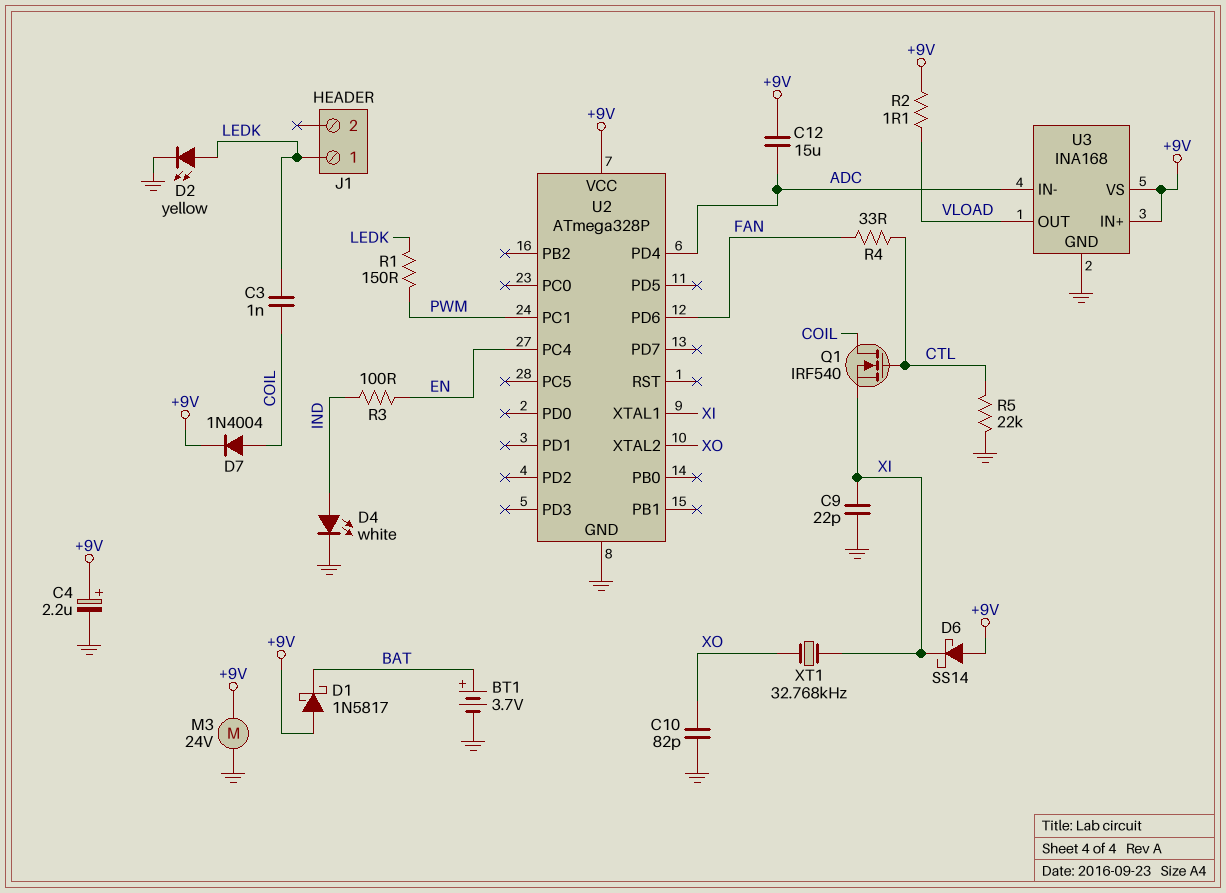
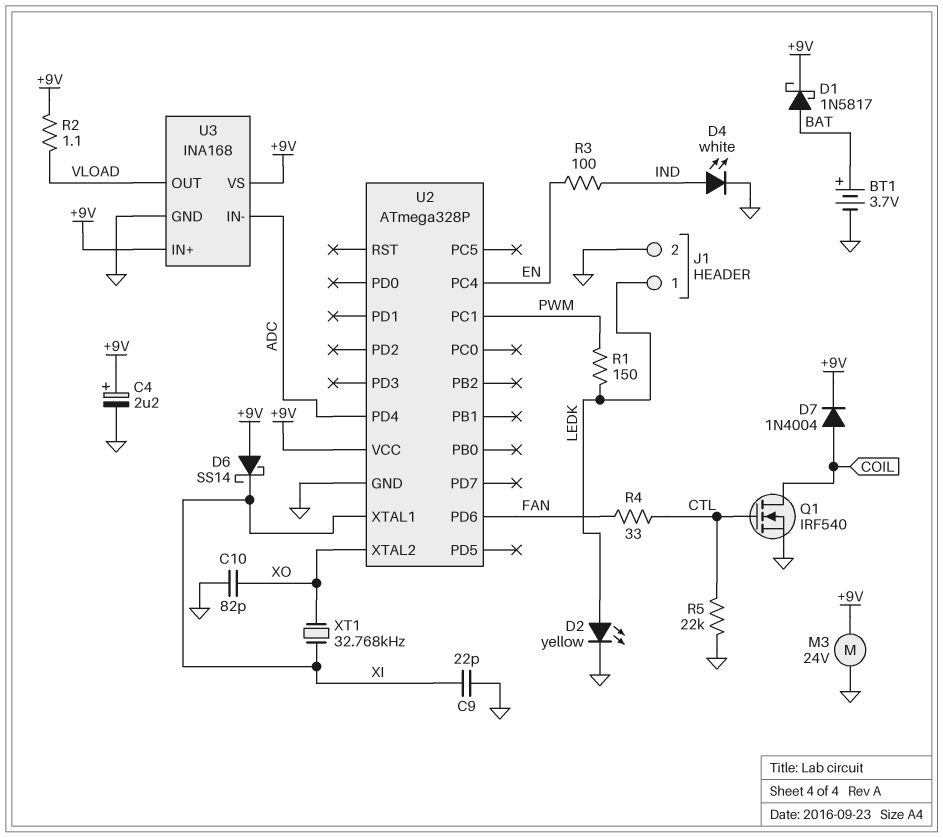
C3: 1nF (COIL, LEDK) -> none
C12: 15uF (+9V, ADC) -> none
D1: schottky 1N5817 (A +9V, K BAT) -> schottky 1N5817 (A BAT, K +9V)
J1 pin 2: none -> GND
Q1: NMOS IRF540 (G CTL, D COIL, S XI) -> NMOS IRF540 (G CTL, D COIL, S GND)

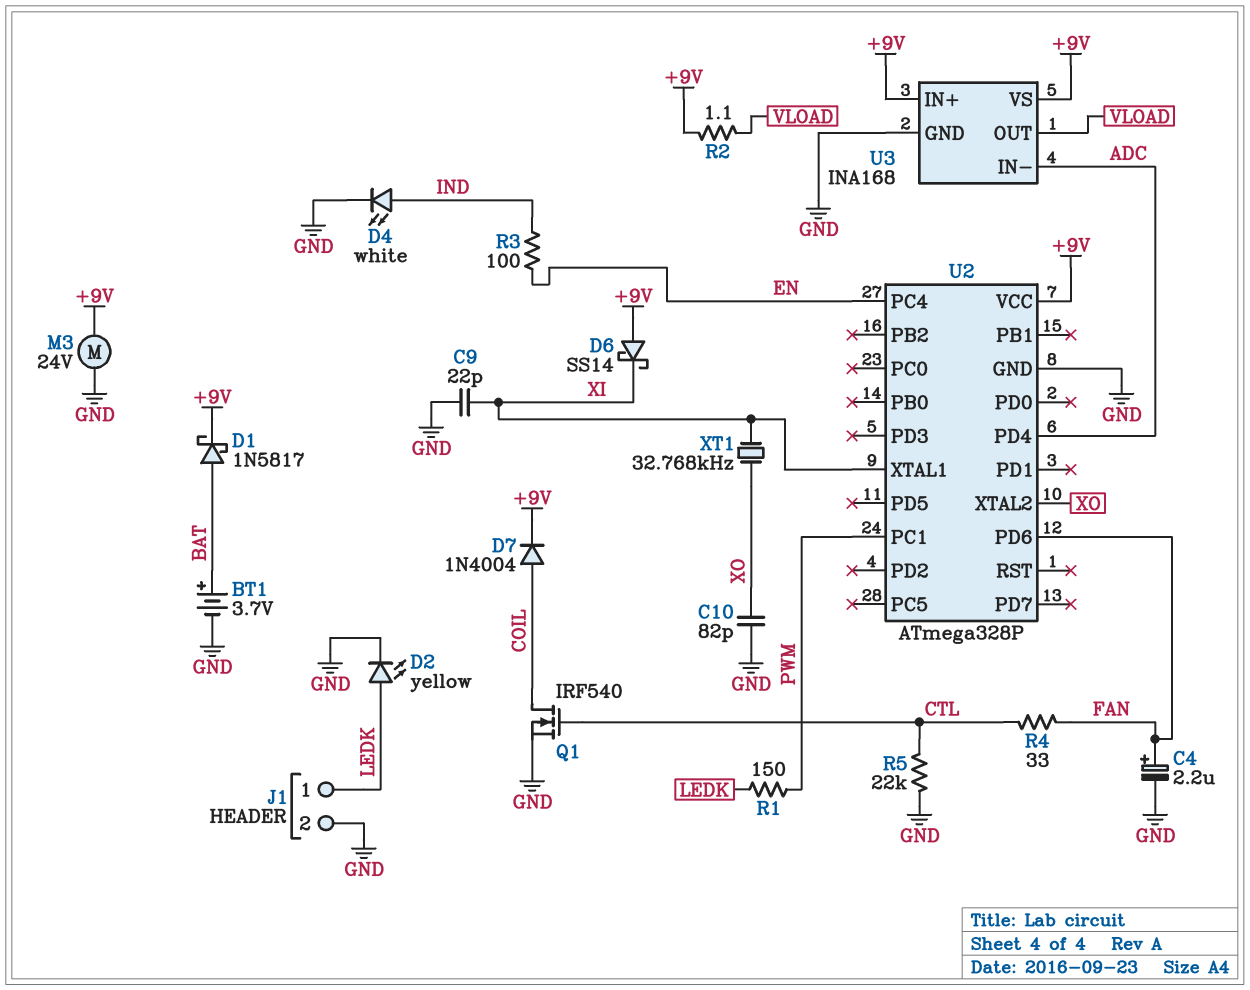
C4: 2.2uF (plus +9V, minus GND) -> 2.2uF (plus FAN, minus GND)

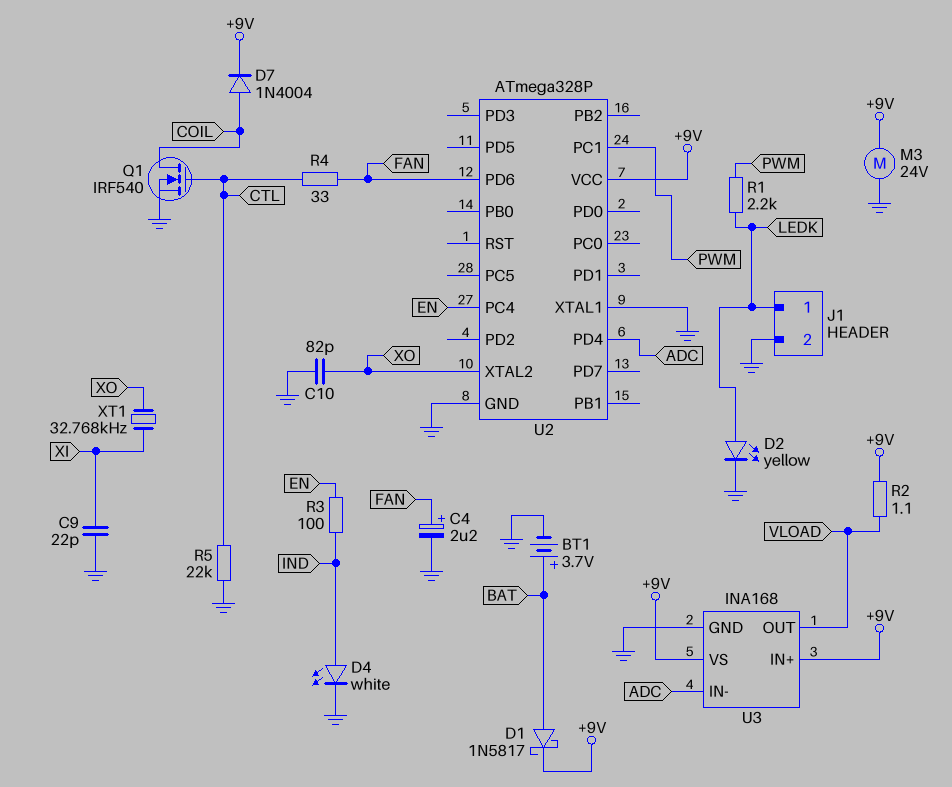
D6: schottky SS14 (A +9V, K XI) -> none
R1: 150 (LEDK, PWM) -> 2.2k (LEDK, PWM)
U2 pin XTAL1: XI -> GND

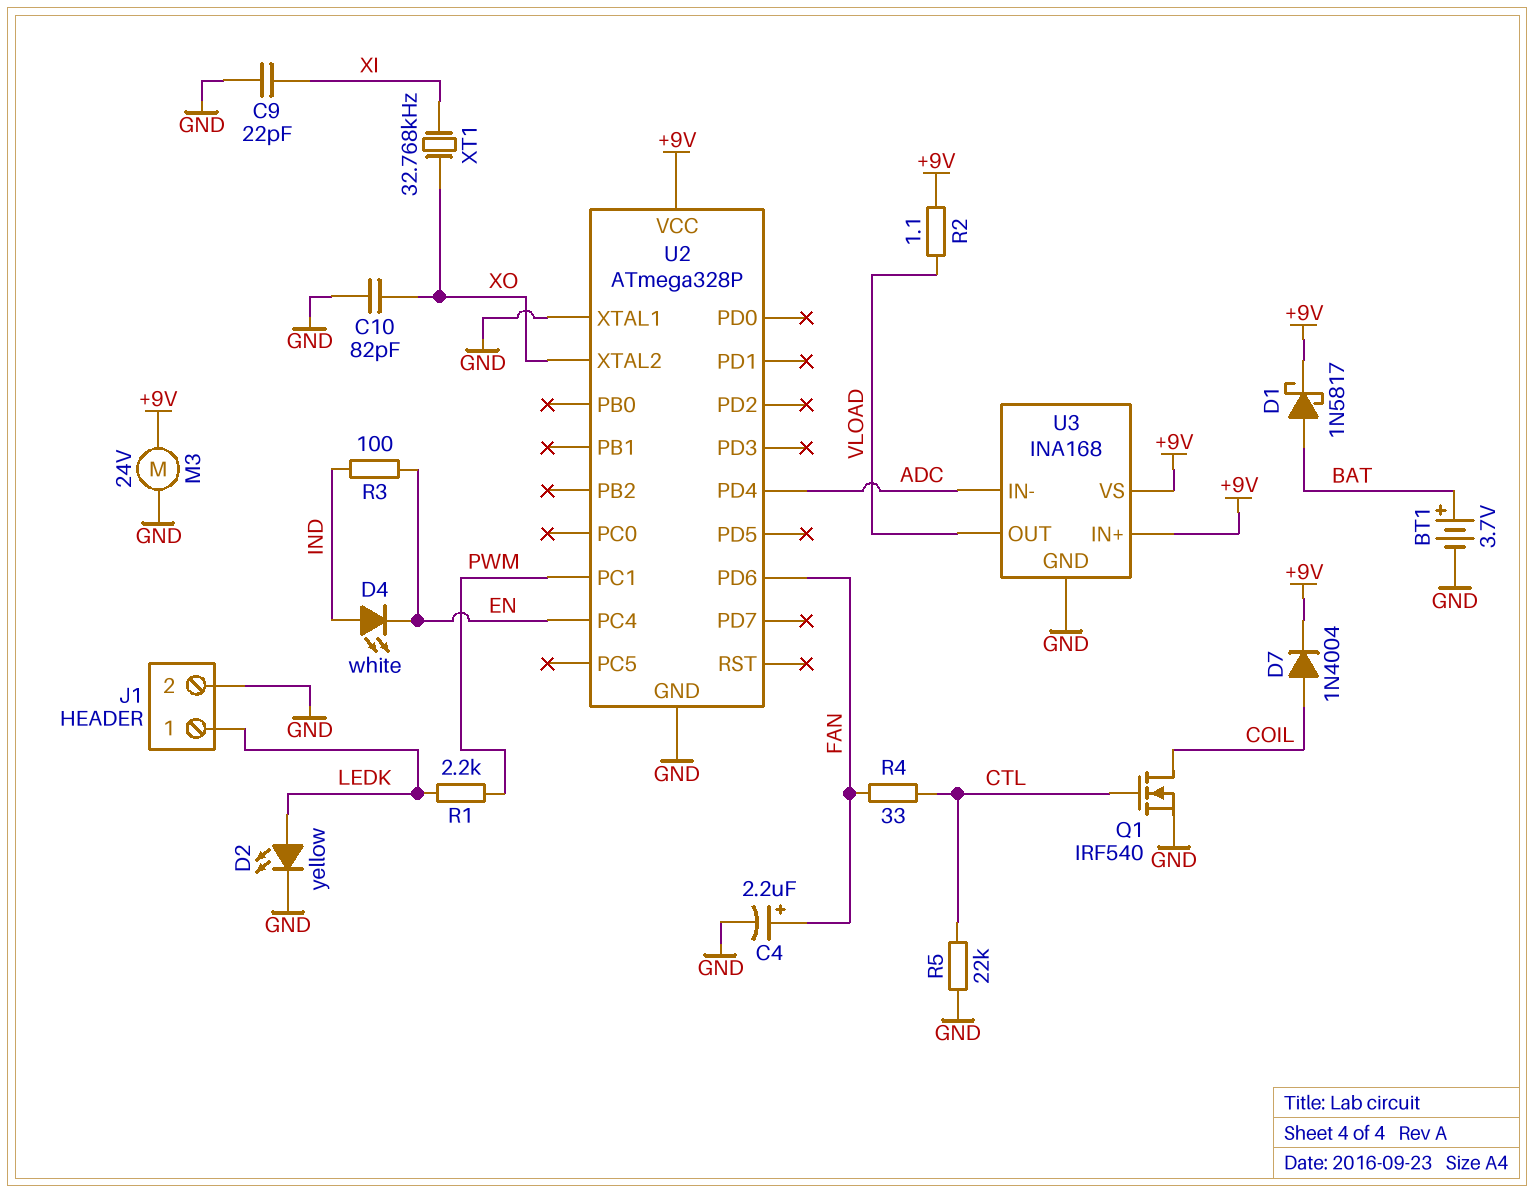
D4: LED white (A IND, K GND) -> LED white (A IND, K EN)

